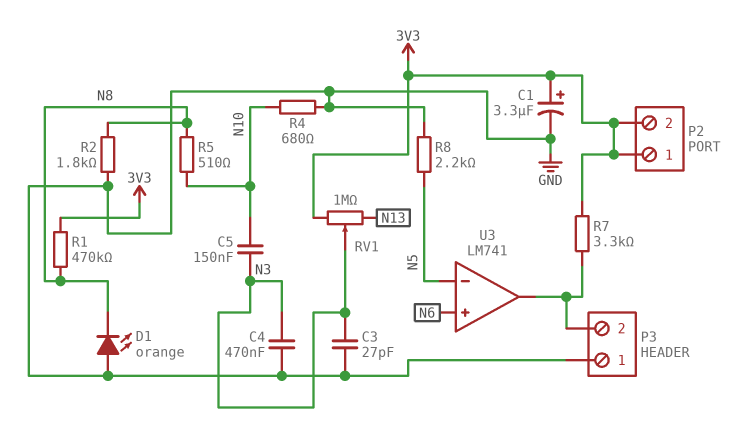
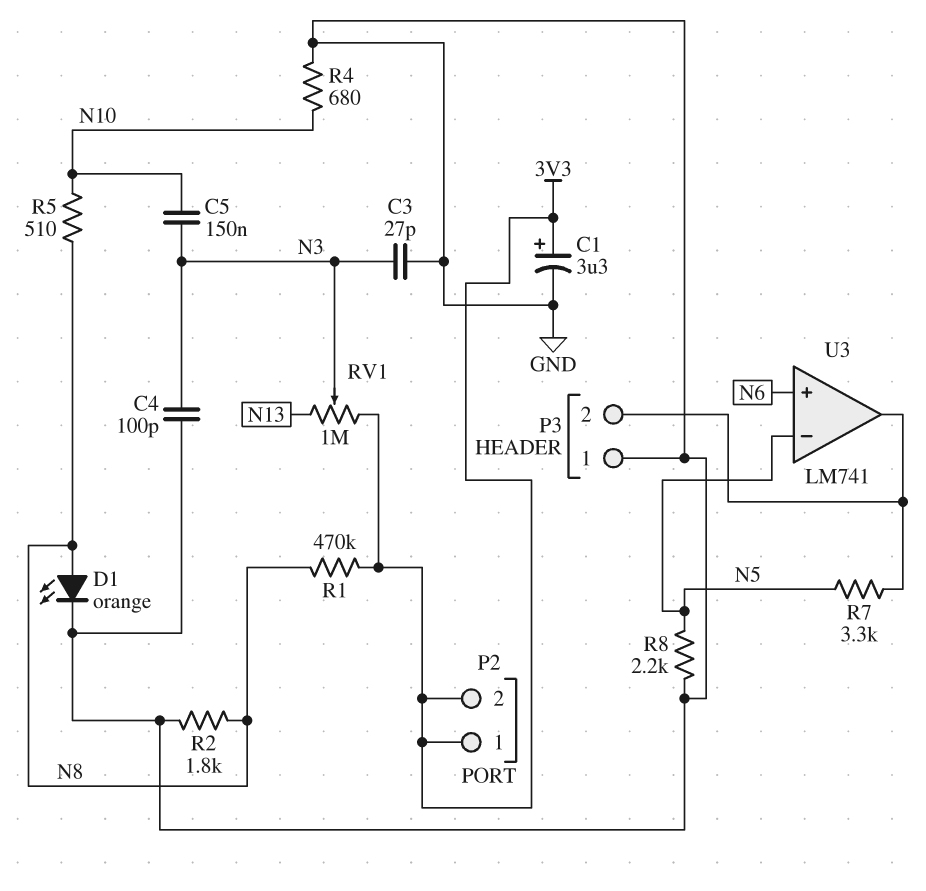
C4: 470nF (GND, N3) -> 100pF (GND, N3)
D1: LED orange (A GND, K N8) -> LED orange (A N8, K GND)
R7: 3.3k (3V3, P3/2) -> 3.3k (N5, P3/2)

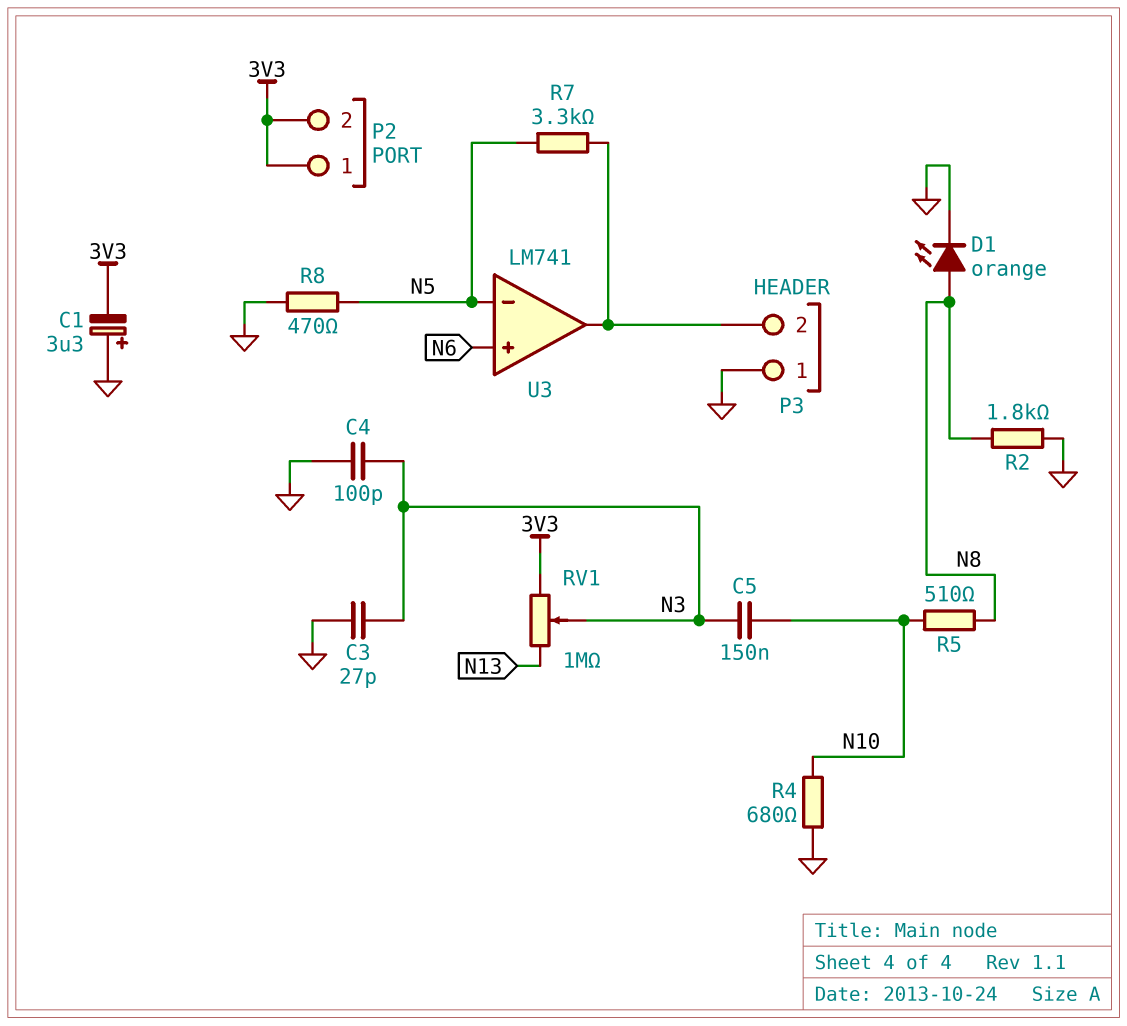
C1: 3.3uF (plus 3V3, minus GND) -> 3.3uF (plus GND, minus 3V3)
R1: 470k (3V3, N8) -> none
R8: 2.2k (GND, N5) -> 470 (GND, N5)

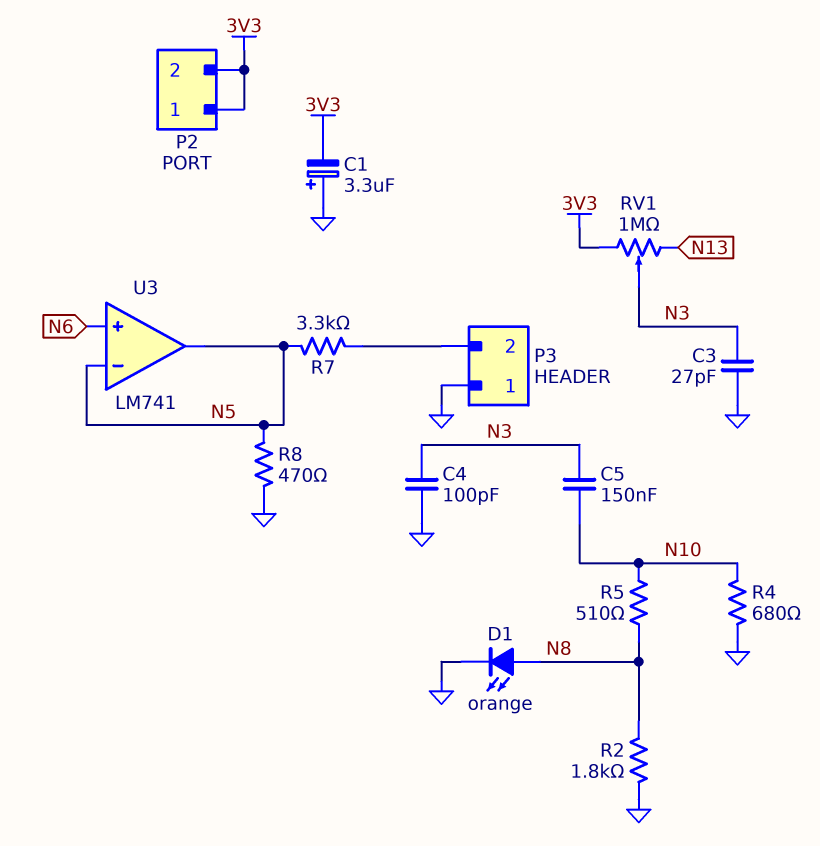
U3 pin out: P3/2 -> N5

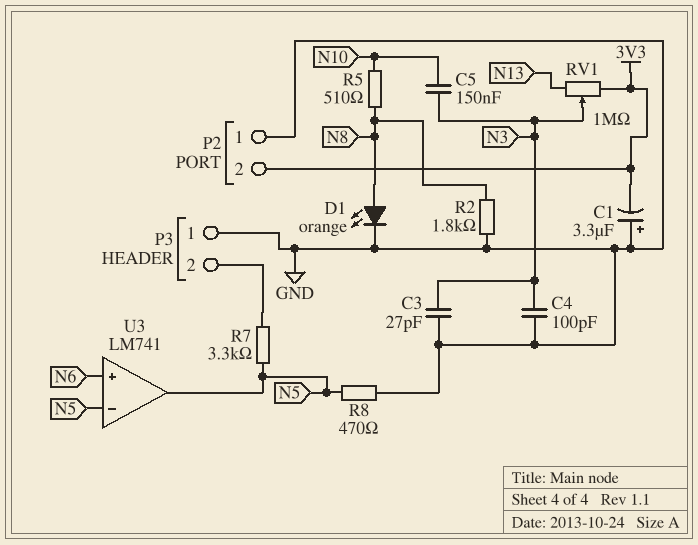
P2 pin 1: 3V3 -> GND
R4: 680 (GND, N10) -> none

